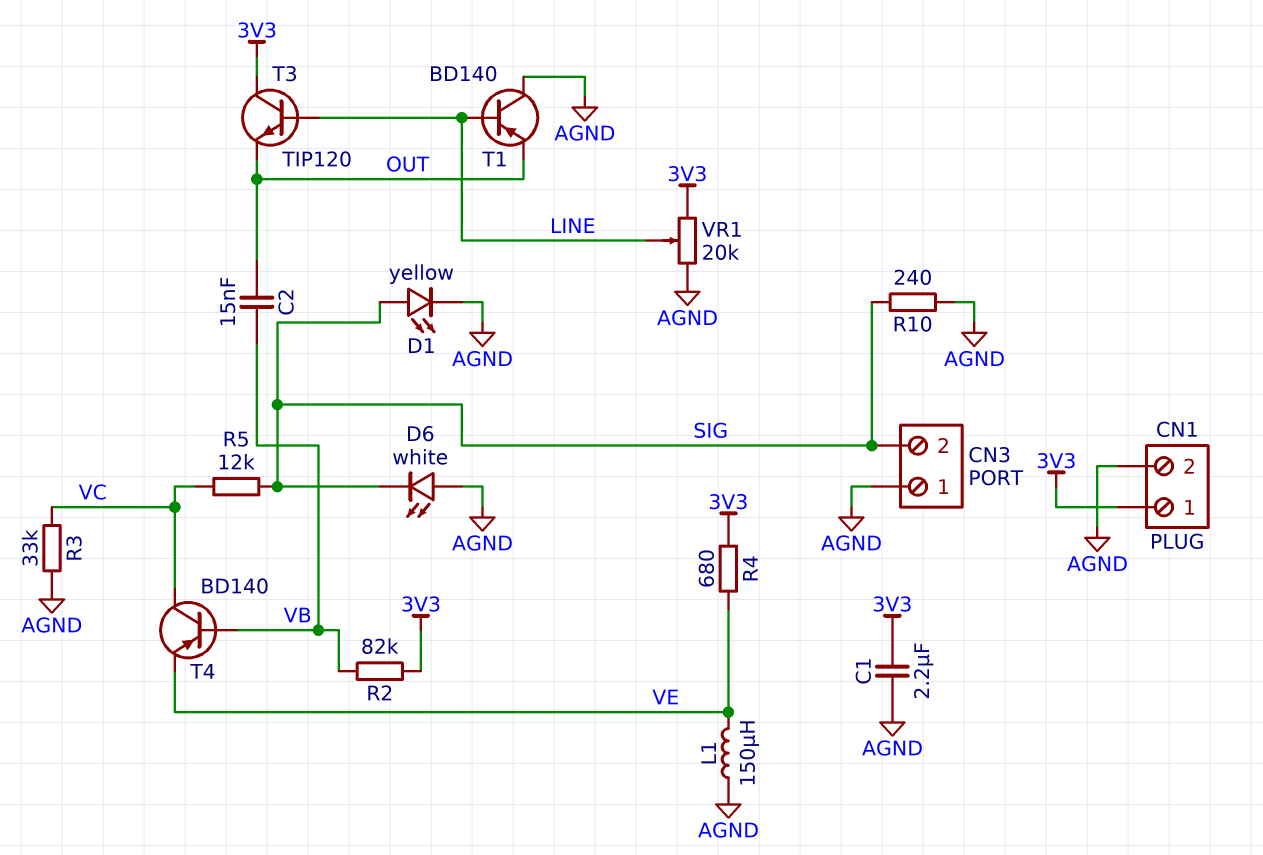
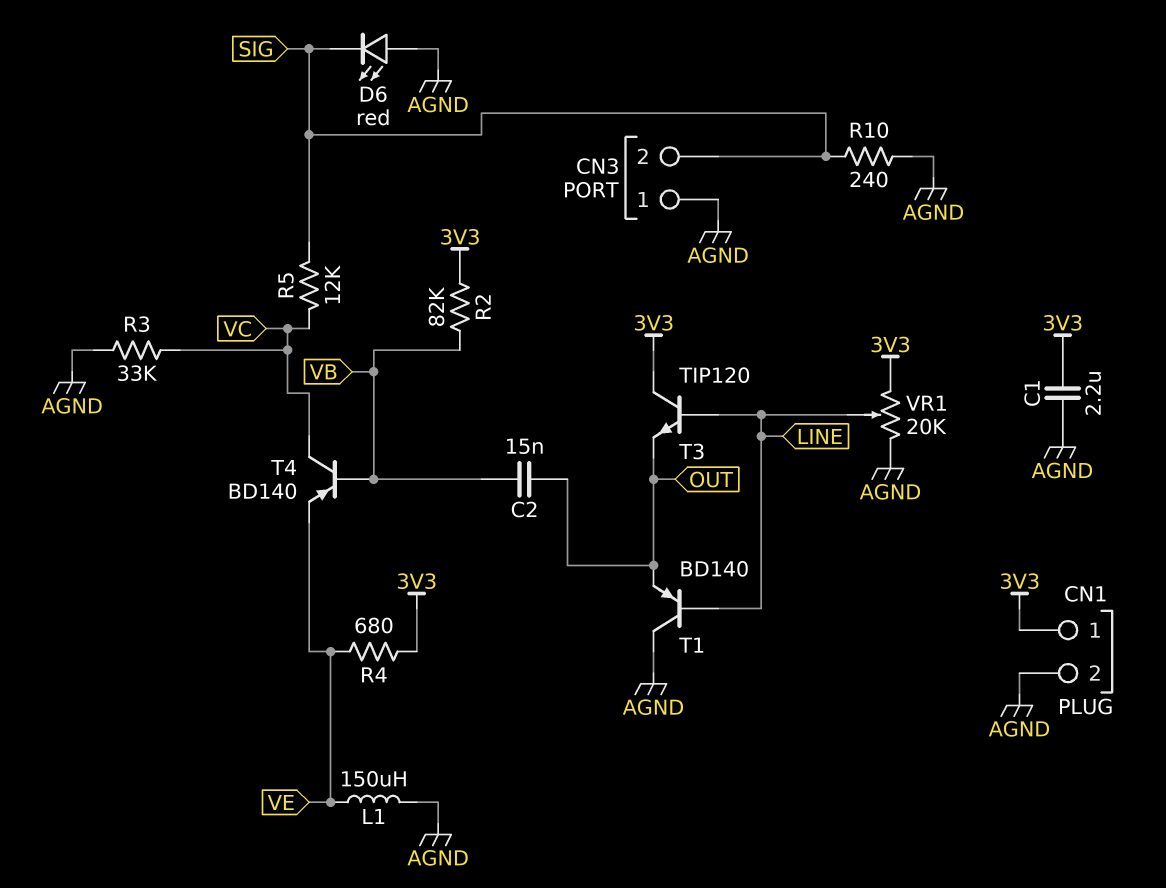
D1: LED yellow (A SIG, K AGND) -> none
D6: LED white (A AGND, K SIG) -> LED red (A AGND, K SIG)

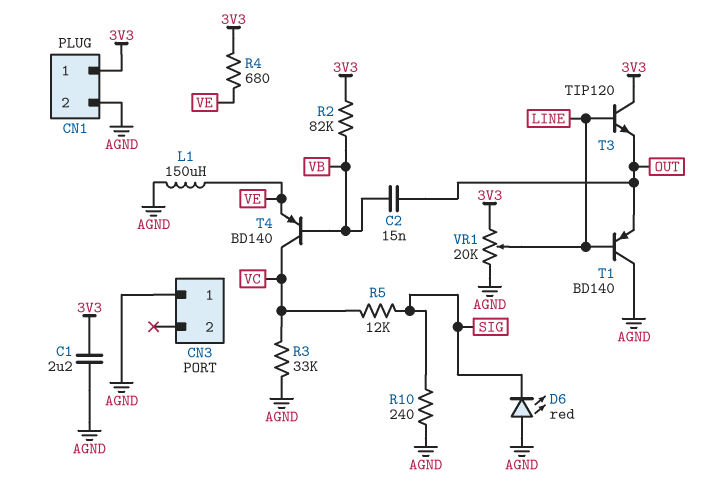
CN3 pin 2: SIG -> none

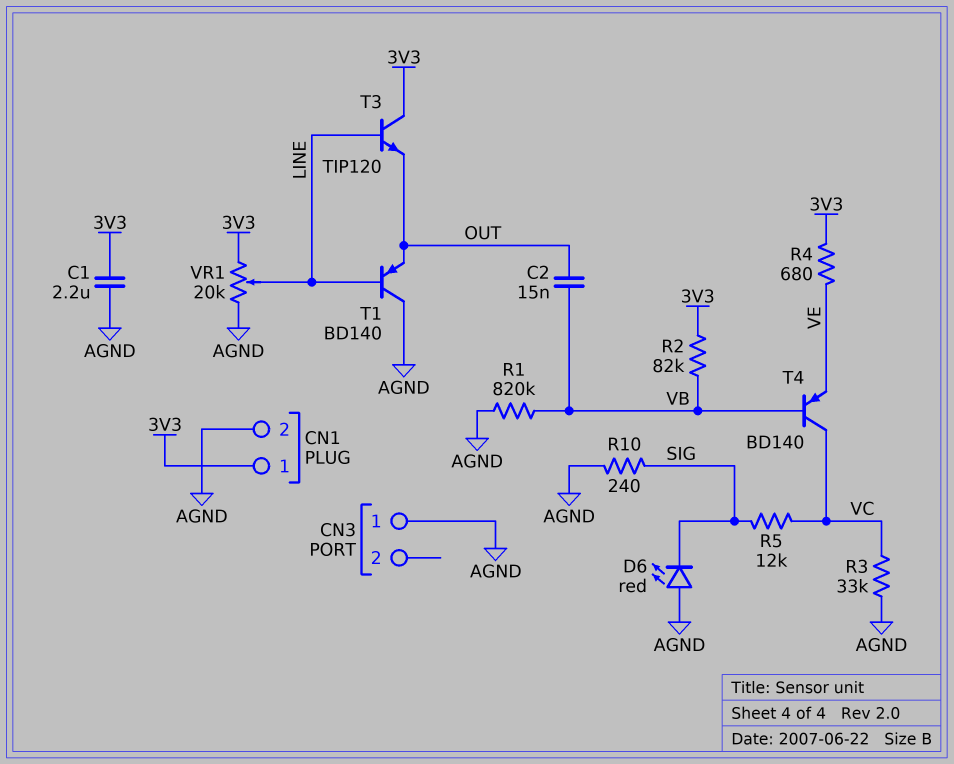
L1: 150uH (AGND, VE) -> none
R1: none -> 820k (AGND, VB)

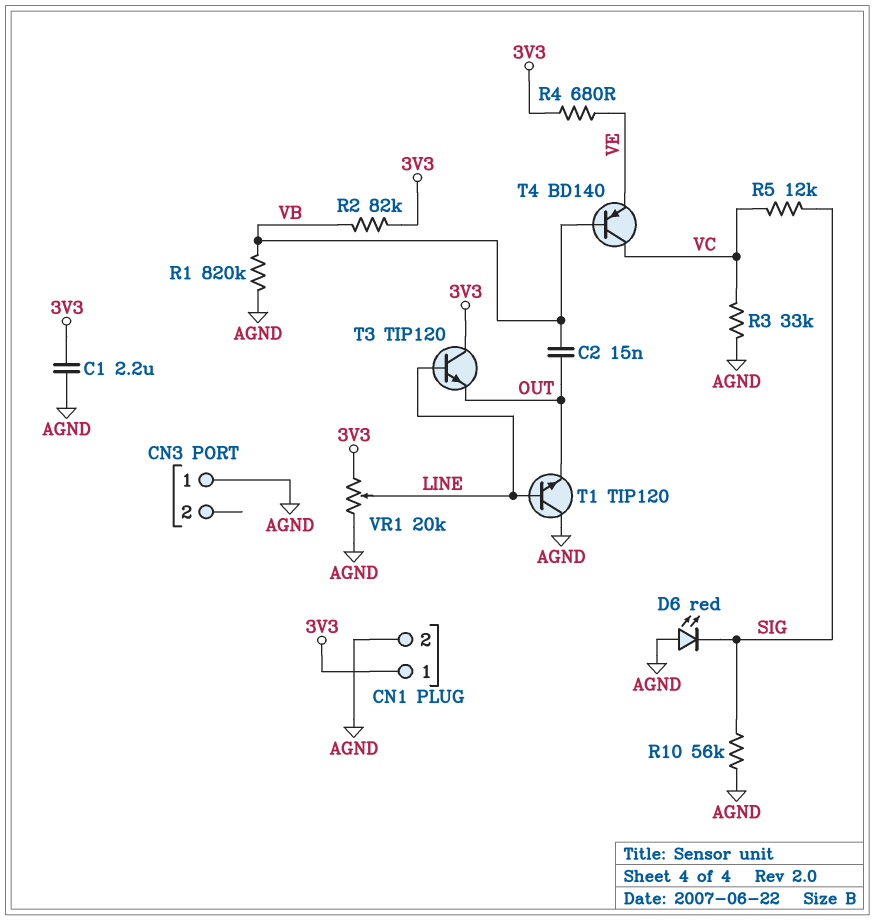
R10: 240 (AGND, SIG) -> 56k (AGND, SIG)
T1: PNP BD140 (B LINE, C AGND, E OUT) -> NPN TIP120 (B LINE, C AGND, E OUT)

